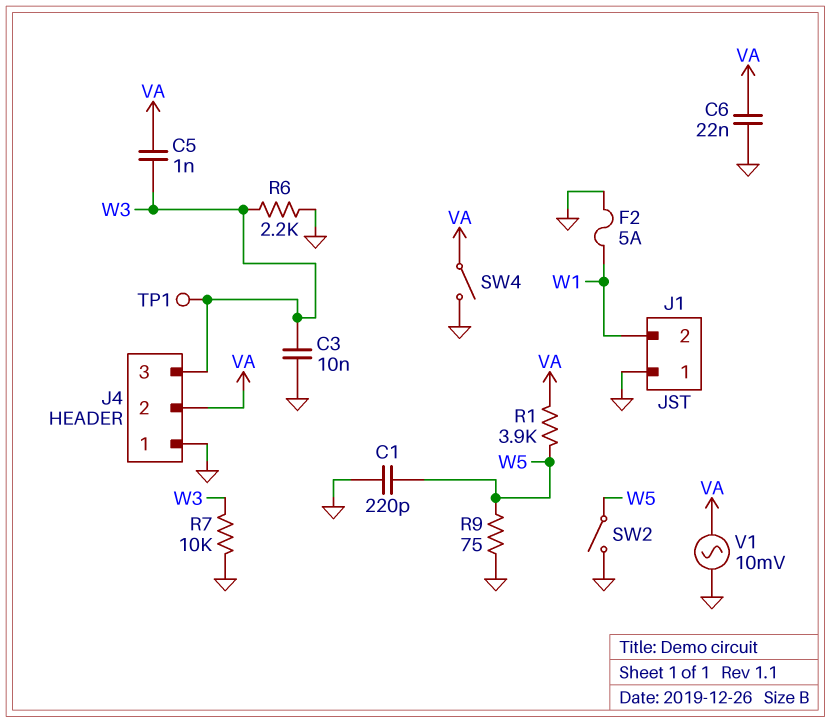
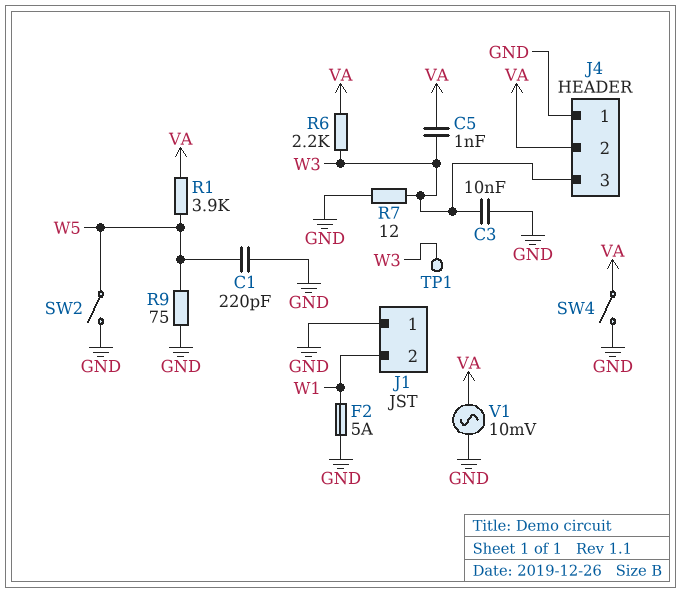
C6: 22nF (GND, VA) -> none
R6: 2.2k (GND, W3) -> 2.2k (VA, W3)
R7: 10k (GND, W3) -> 12 (GND, W3)

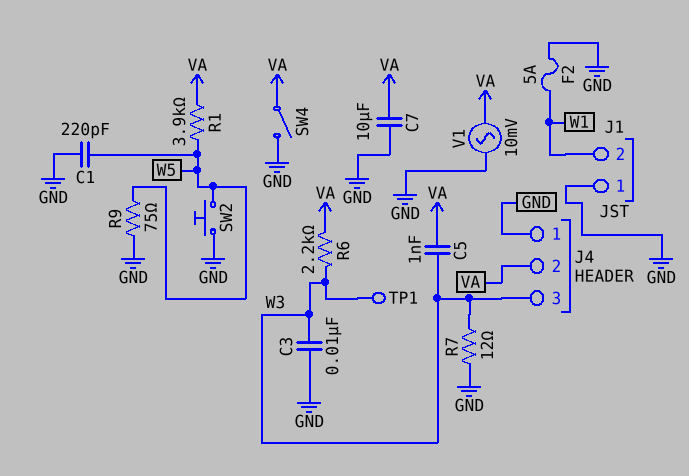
C7: none -> 10uF (GND, VA)
SW2: switch (GND, W5) -> button (GND, W5)

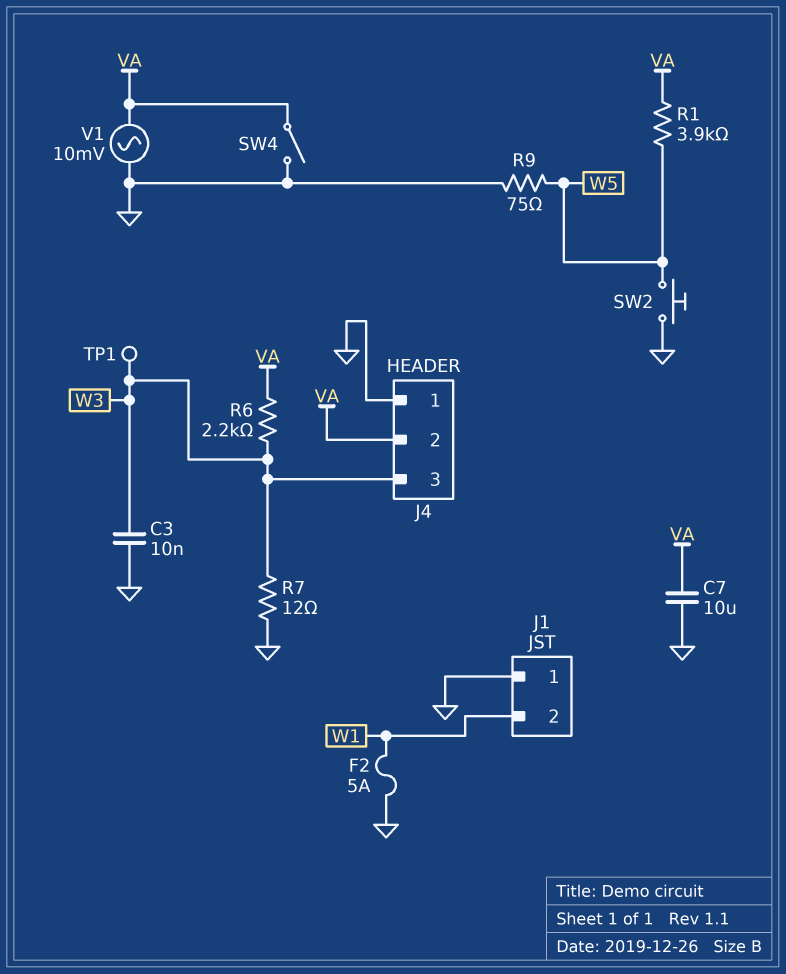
C1: 220pF (GND, W5) -> none
C5: 1nF (VA, W3) -> none

